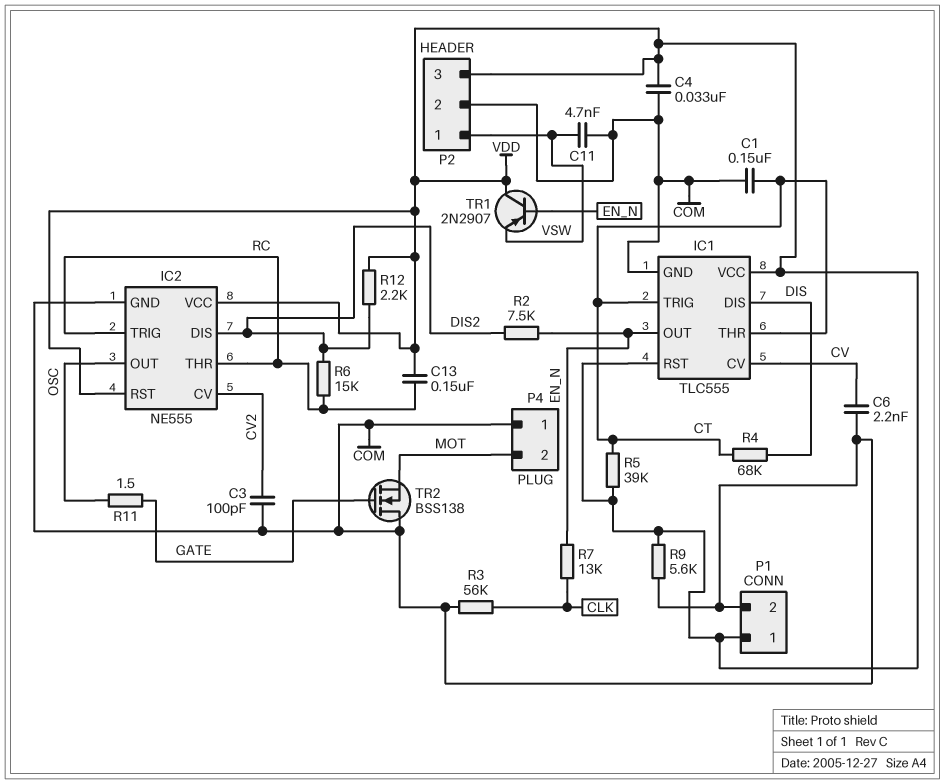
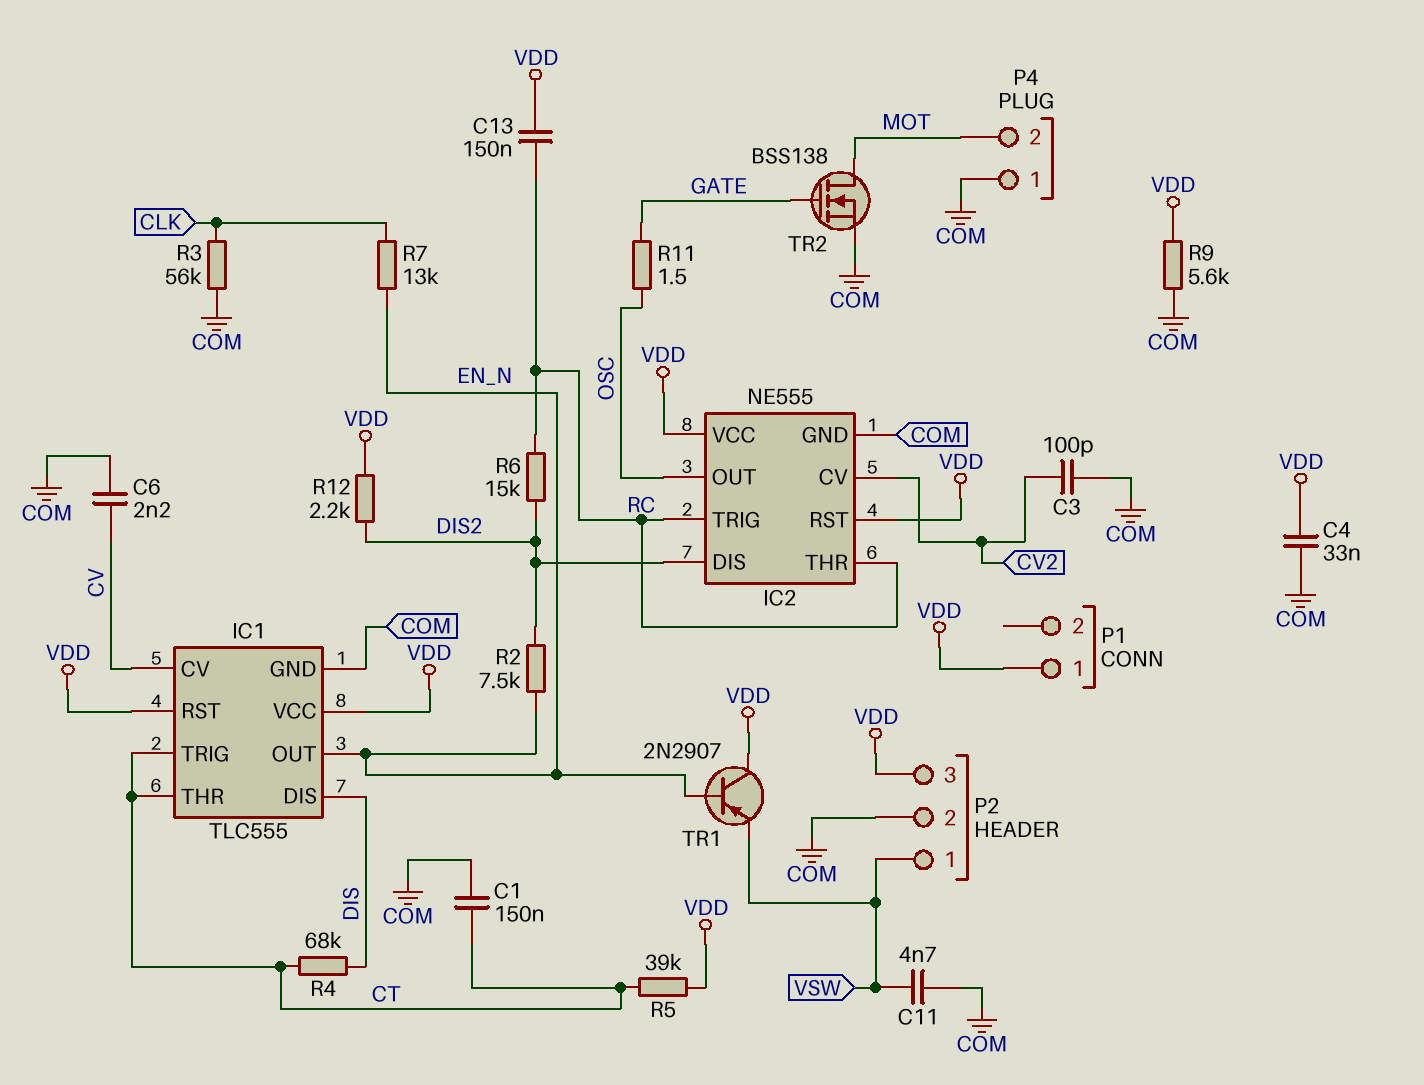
P1 pin 2: COM -> none
TR2: NMOS BSS138 (G GATE, D COM, S MOT) -> NMOS BSS138 (G GATE, D MOT, S COM)

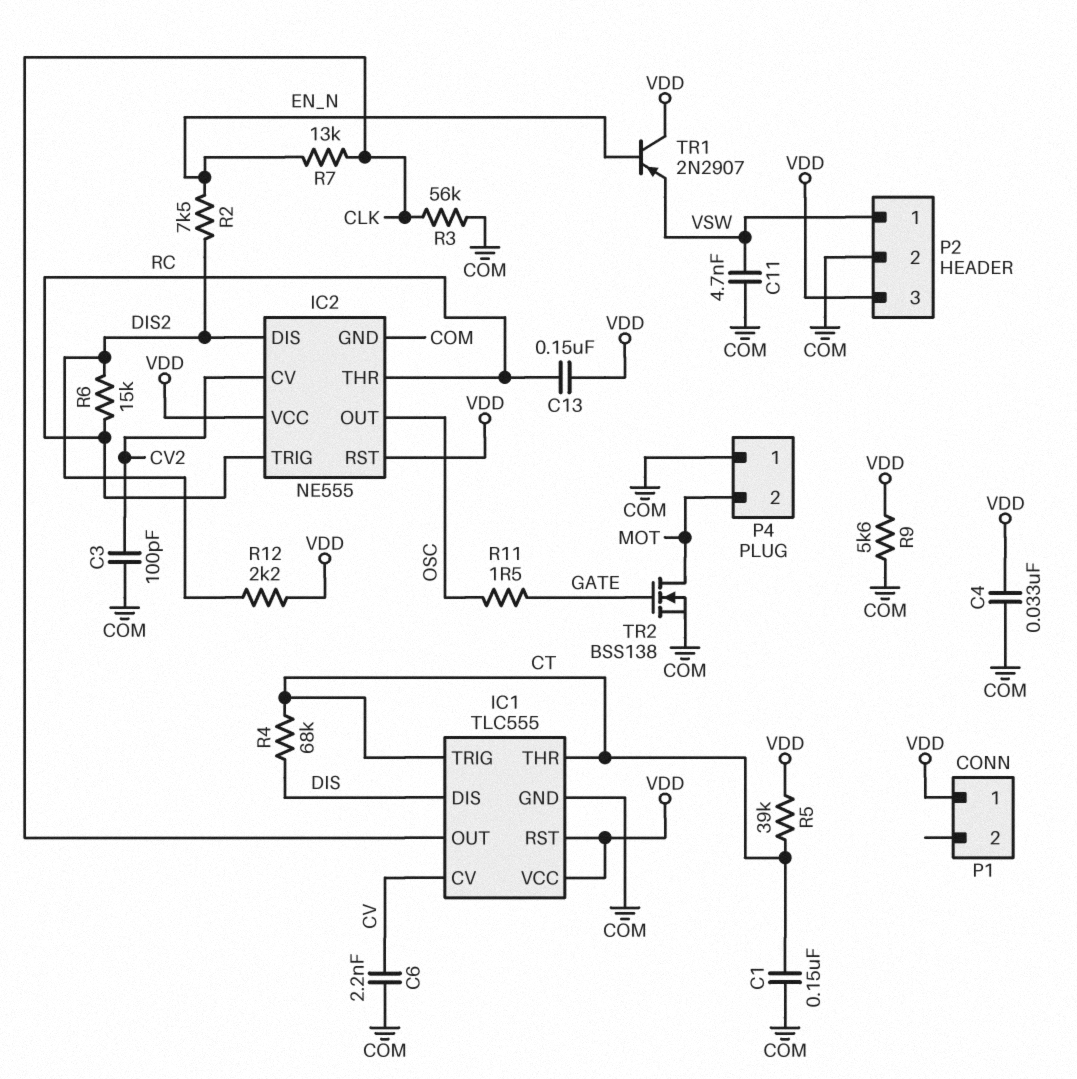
IC1 pin OUT: EN_N -> CLK

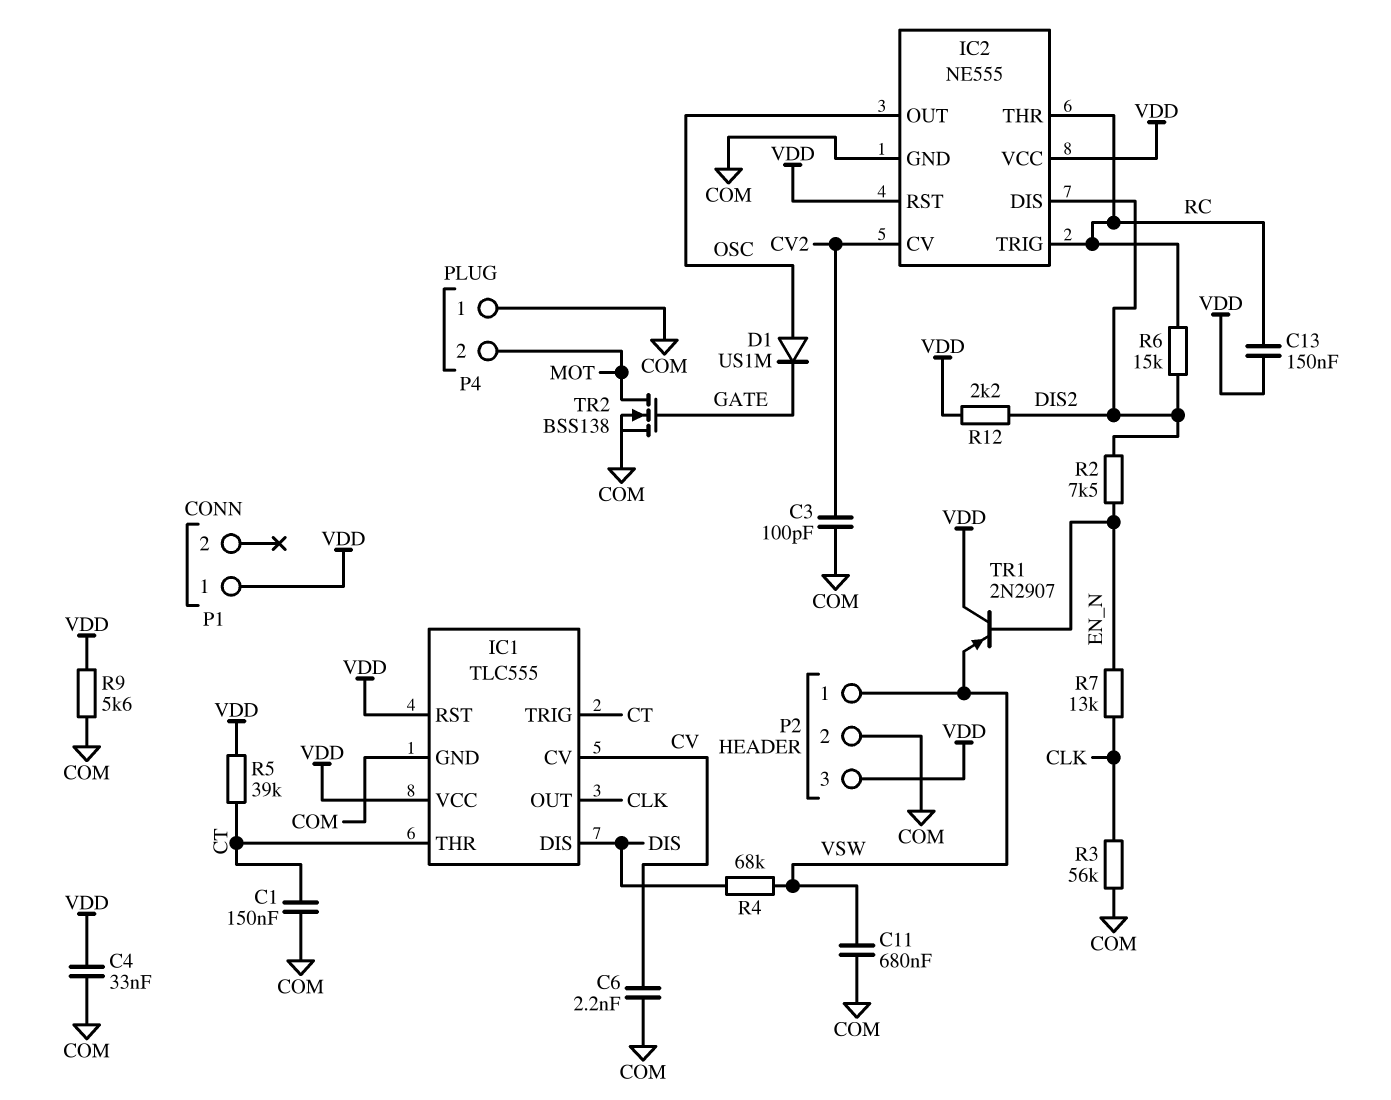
C11: 4.7nF (COM, VSW) -> 680nF (COM, VSW)
D1: none -> diode US1M (A OSC, K GATE)
R4: 68k (CT, DIS) -> 68k (DIS, VSW)
R11: 1.5 (GATE, OSC) -> none

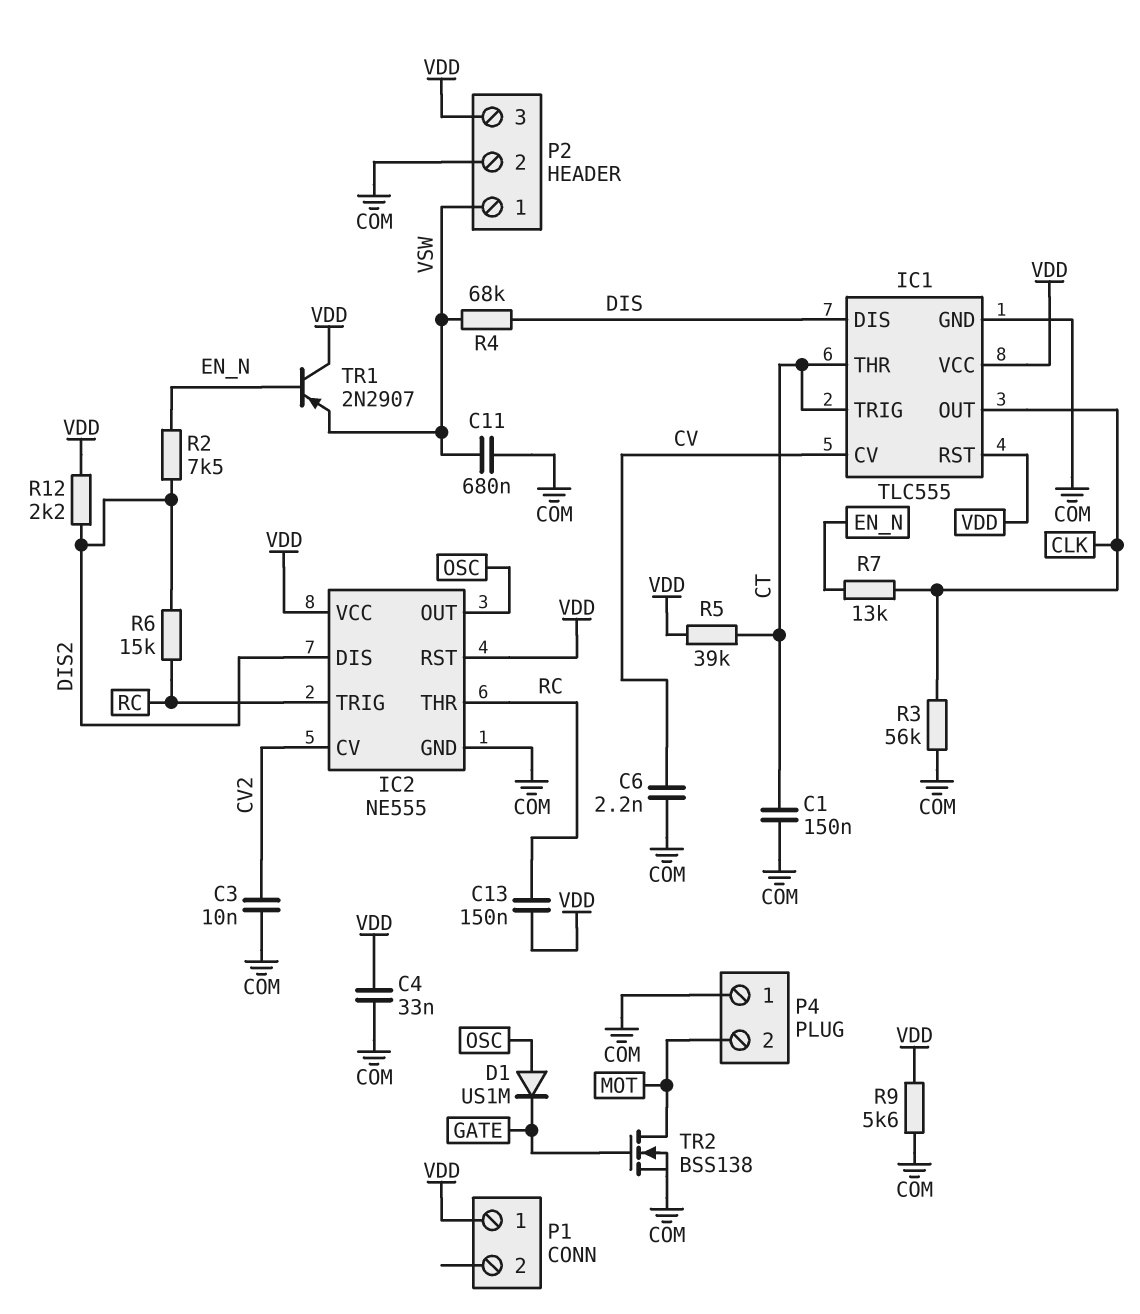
C3: 100pF (COM, CV2) -> 10nF (COM, CV2)

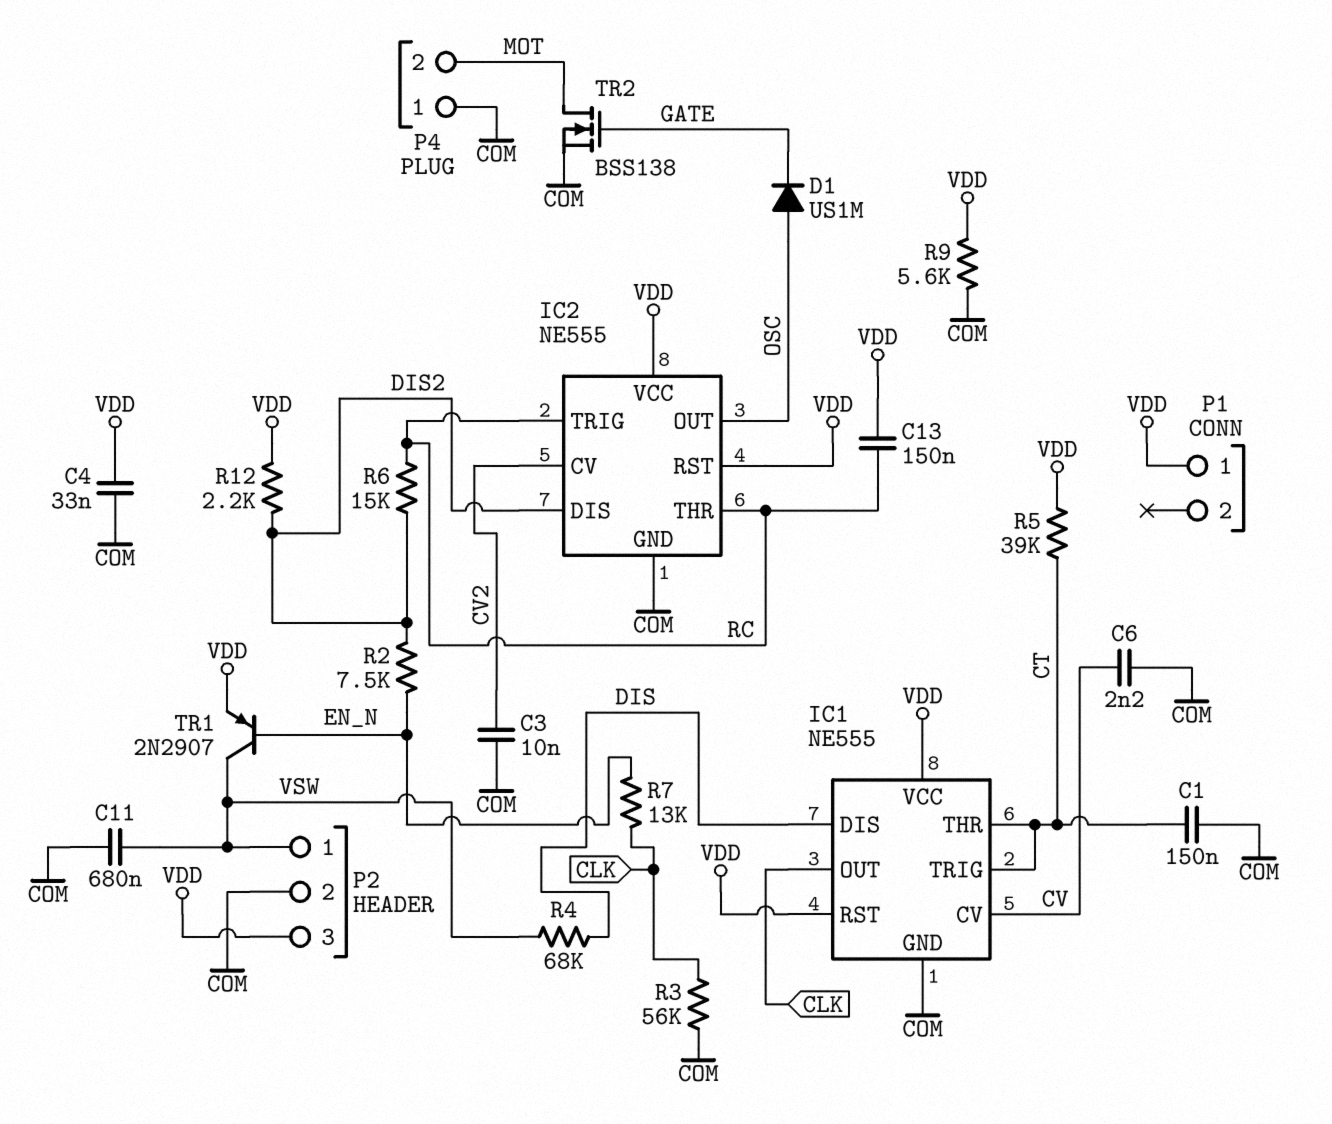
IC1: TLC555 -> NE555
TR1: PNP 2N2907 (B EN_N, C VDD, E VSW) -> PNP 2N2907 (B EN_N, C VSW, E VDD)

